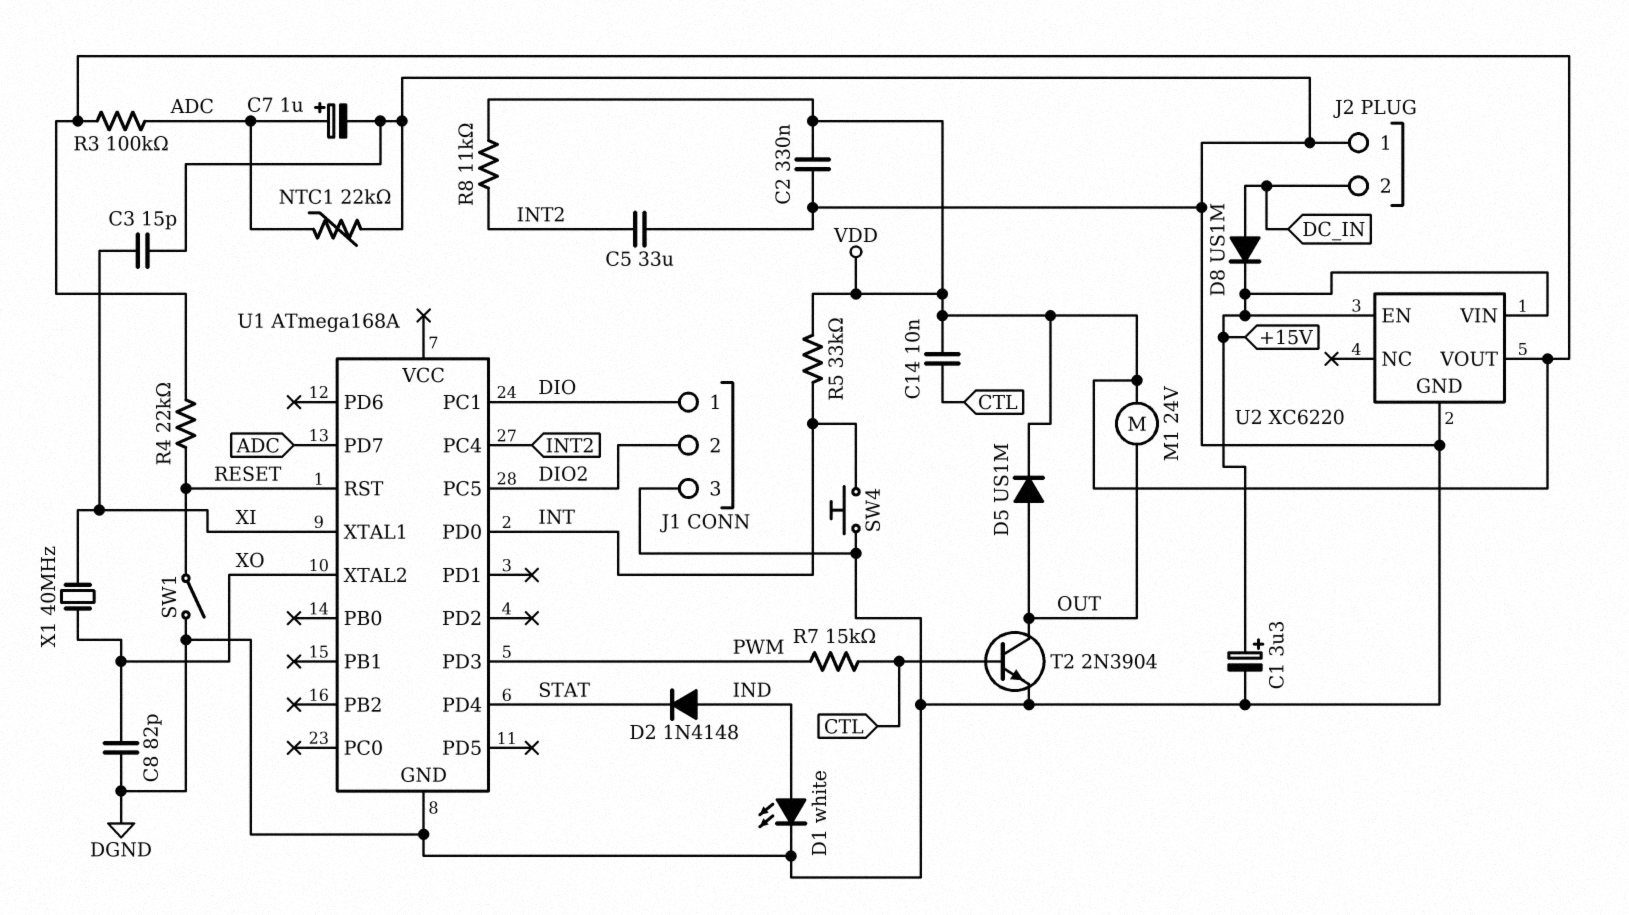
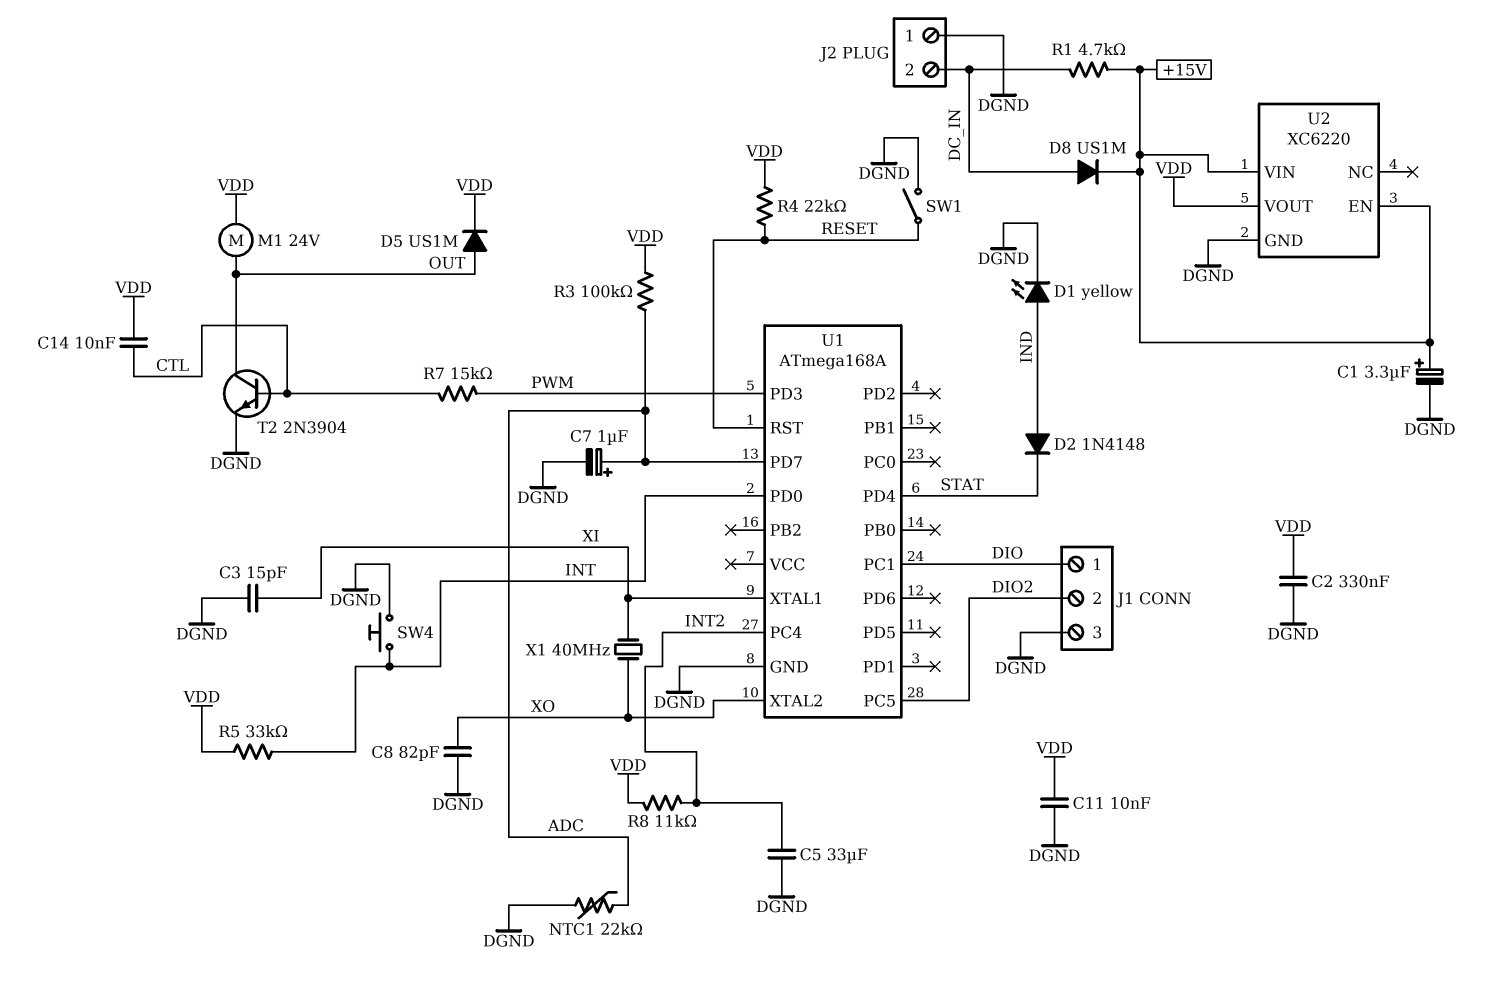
C11: none -> 10nF (DGND, VDD)
D1: LED white (A IND, K DGND) -> LED yellow (A IND, K DGND)
R1: none -> 4.7k (+15V, DC_IN)

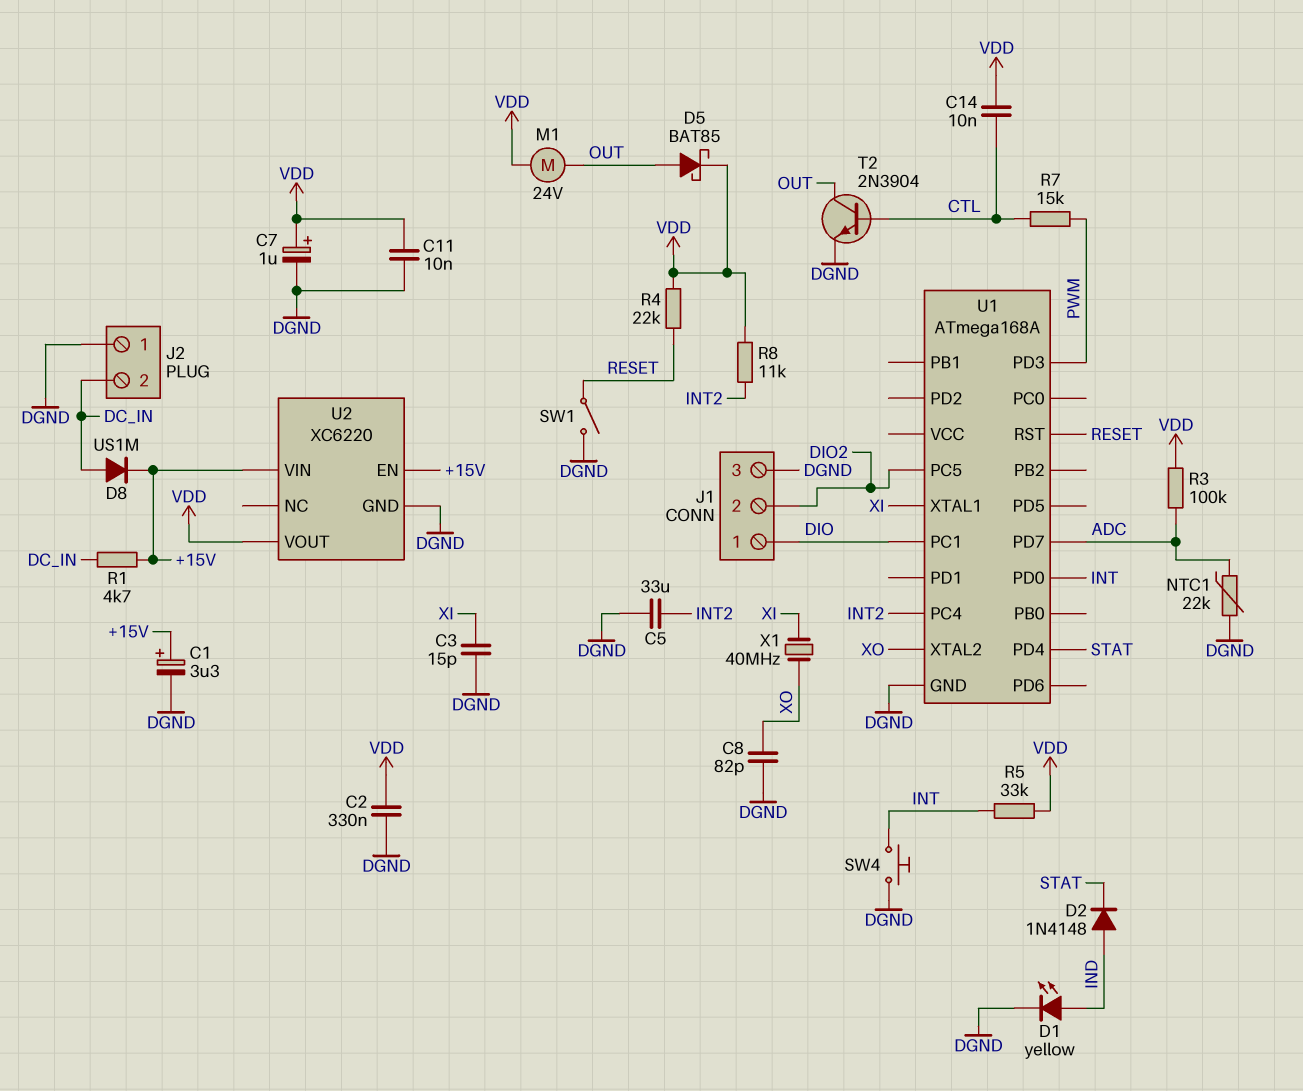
C7: 1uF (plus ADC, minus DGND) -> 1uF (plus VDD, minus DGND)
D5: diode US1M (A OUT, K VDD) -> schottky BAT85 (A OUT, K VDD)

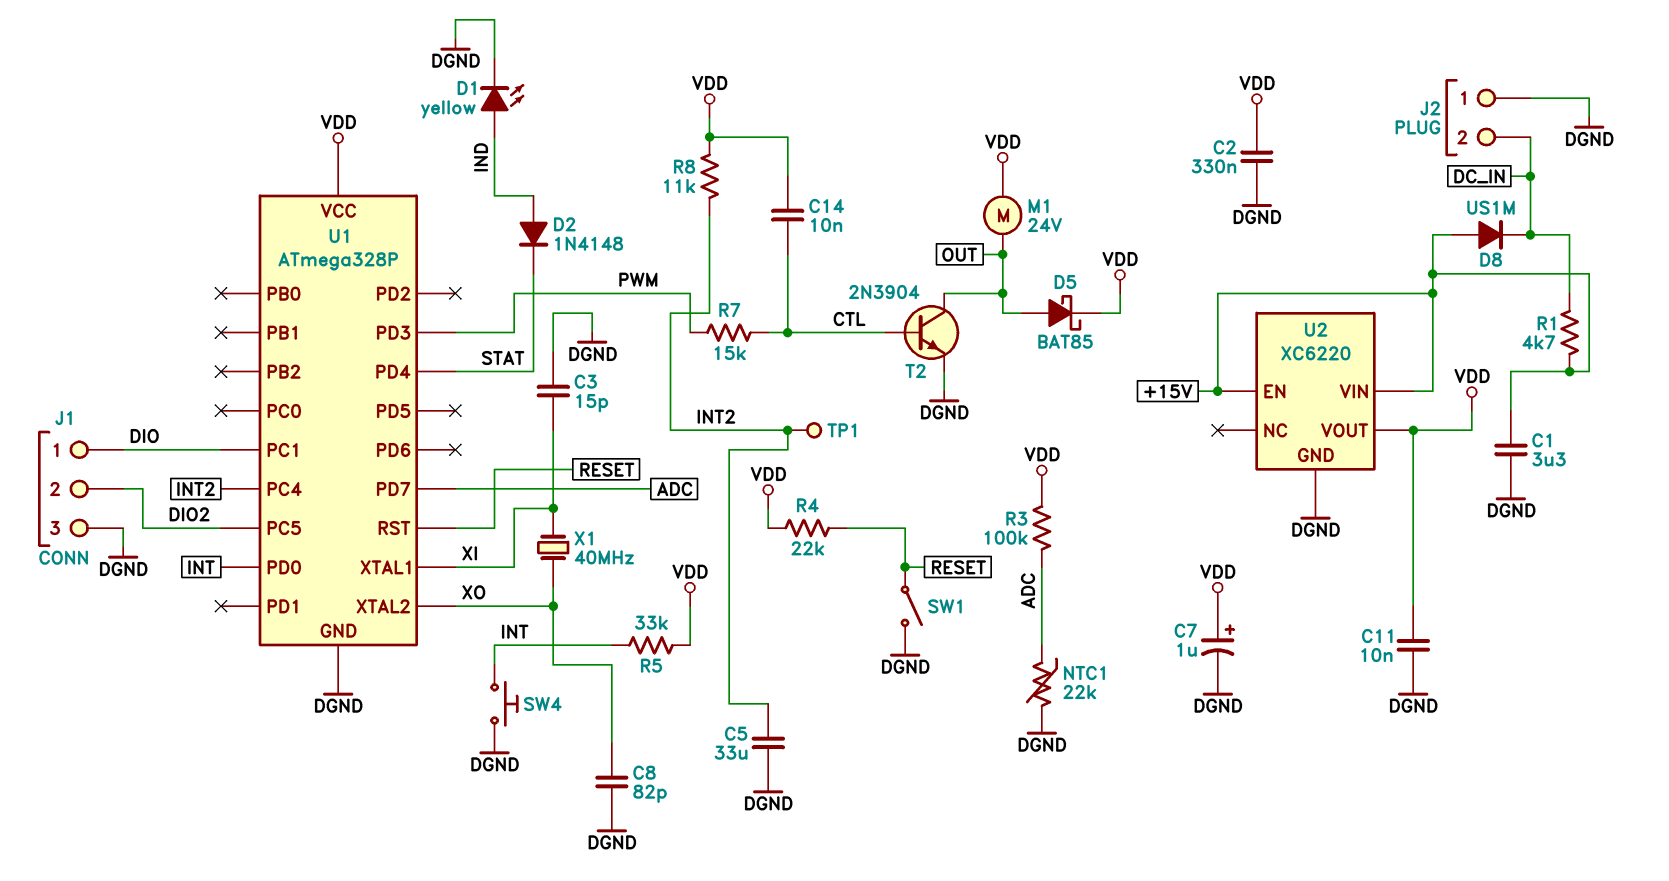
C1: 3.3uF (plus +15V, minus DGND) -> 3.3uF (+15V, DGND)
D8: diode US1M (A DC_IN, K +15V) -> diode US1M (A +15V, K DC_IN)
TP1: none -> test point (INT2)
U1: ATmega168A -> ATmega328P
U1 pin VCC: none -> VDD

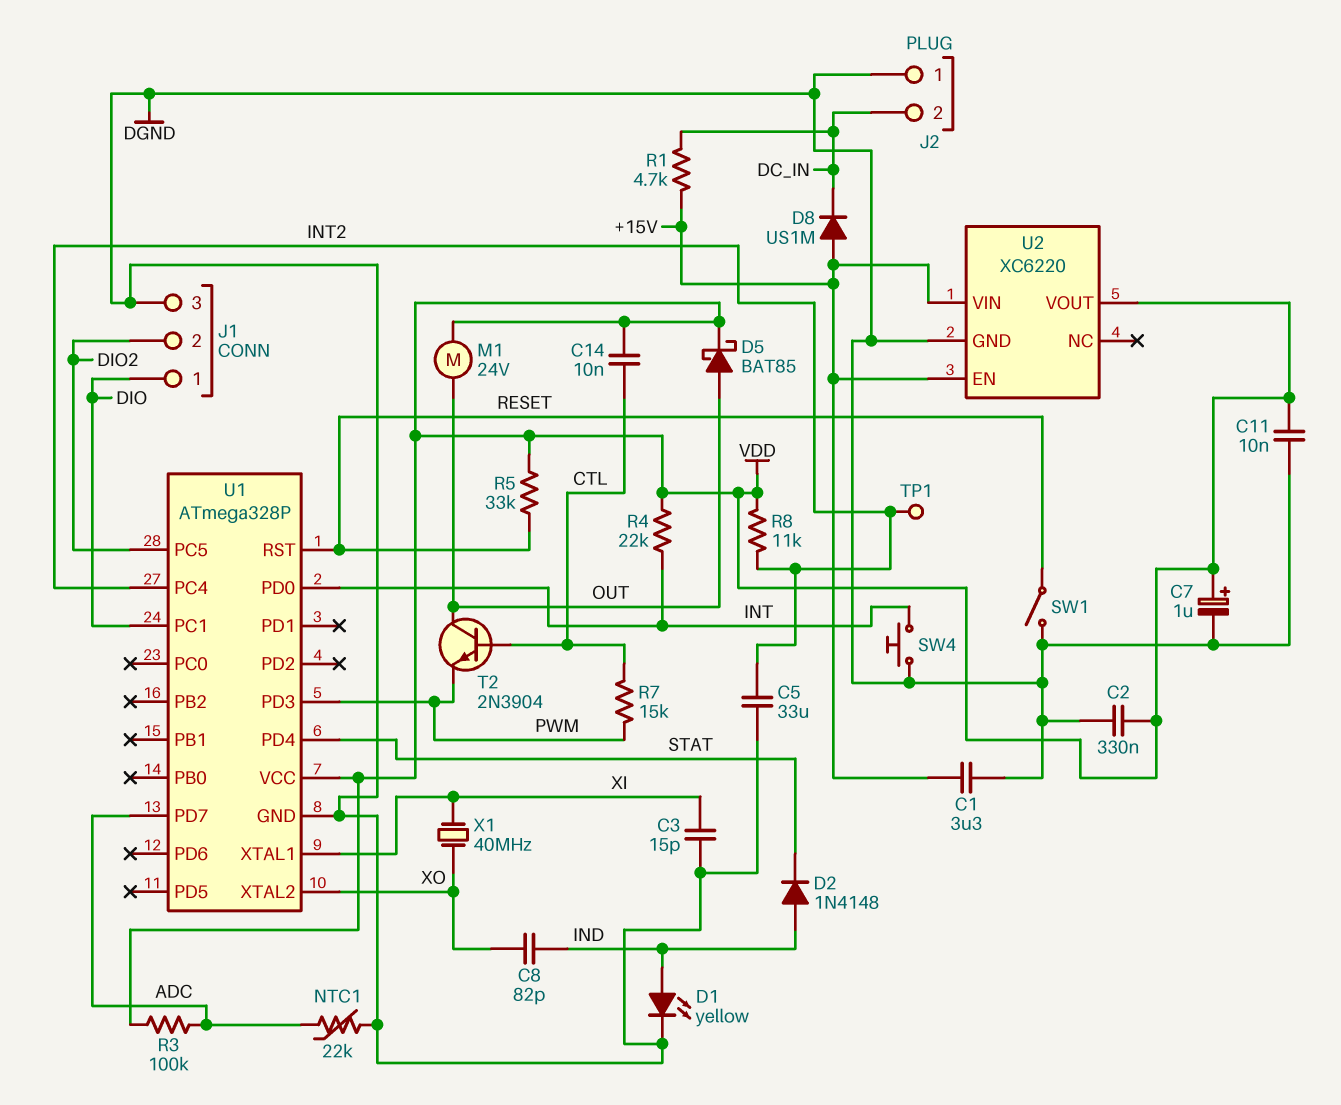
C8: 82pF (DGND, XO) -> 82pF (IND, XO)
R4: 22k (RESET, VDD) -> 22k (INT, VDD)
R5: 33k (INT, VDD) -> 33k (RESET, VDD)
T2: NPN 2N3904 (B CTL, C OUT, E DGND) -> NPN 2N3904 (B CTL, C OUT, E PWM)

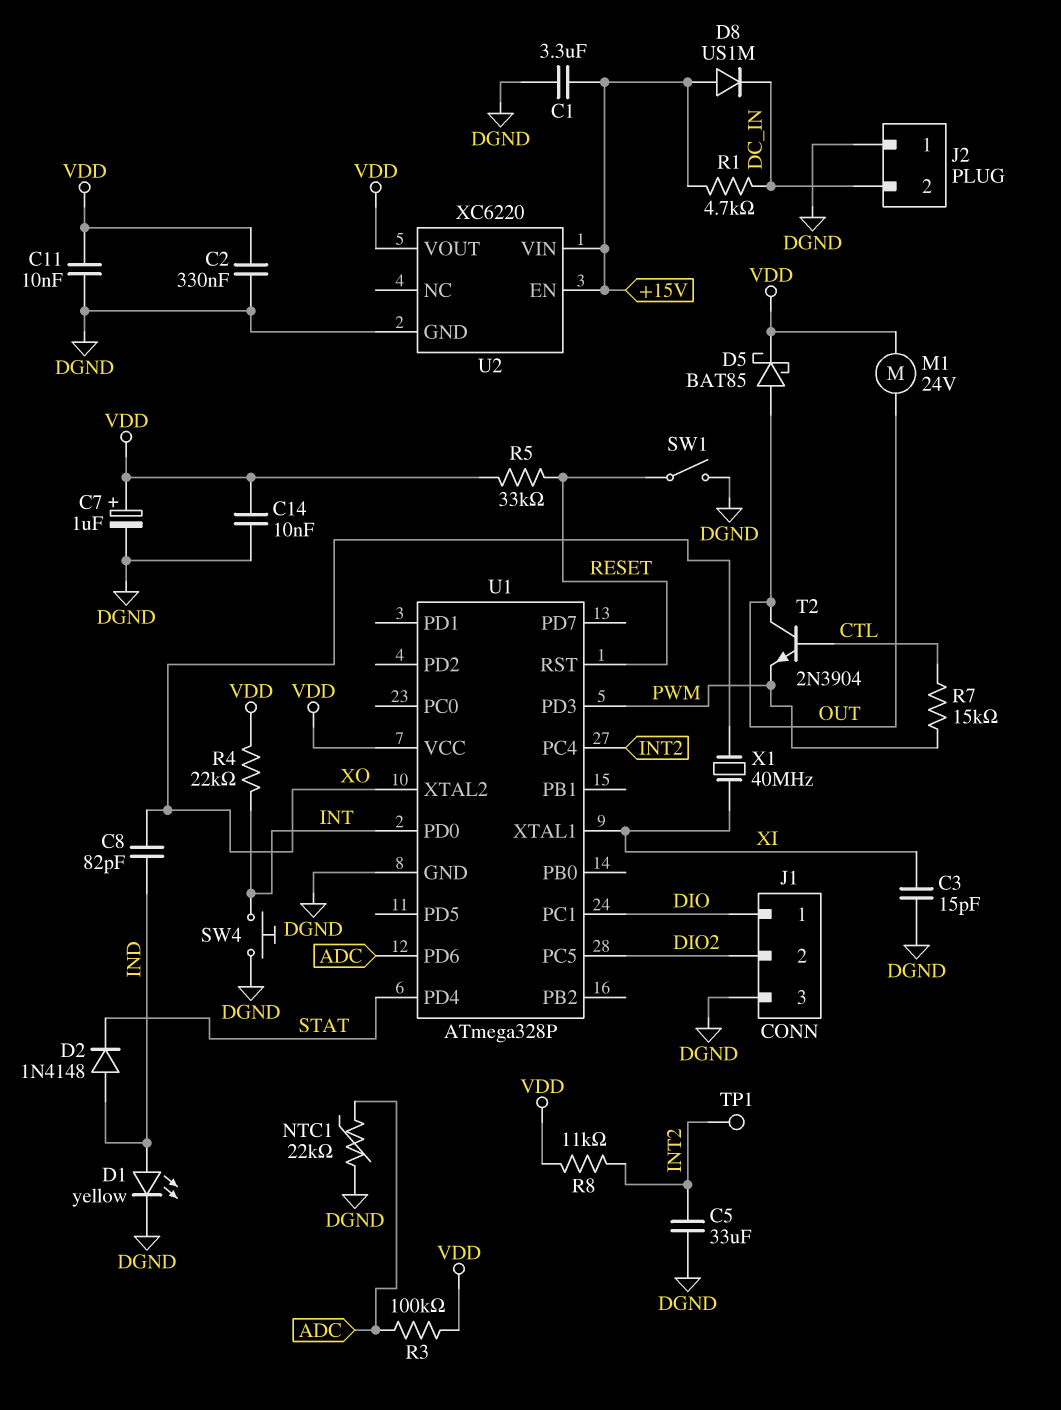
C14: 10nF (CTL, VDD) -> 10nF (DGND, VDD)
U1 pin PD6: none -> ADC
U1 pin PD7: ADC -> none

